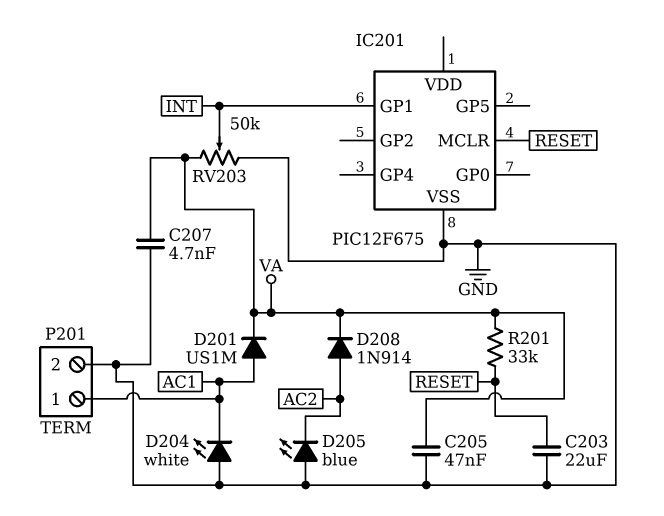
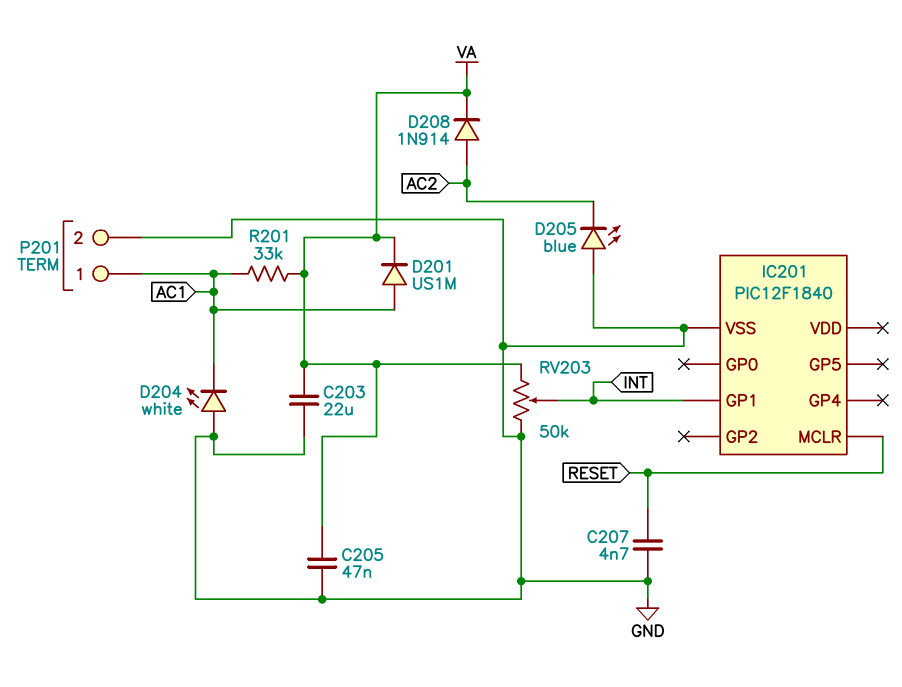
C203: 22uF (GND, RESET) -> 22uF (GND, VA)
C207: 4.7nF (GND, VA) -> 4.7nF (GND, RESET)
IC201: PIC12F675 -> PIC12F1840
R201: 33k (RESET, VA) -> 33k (AC1, VA)

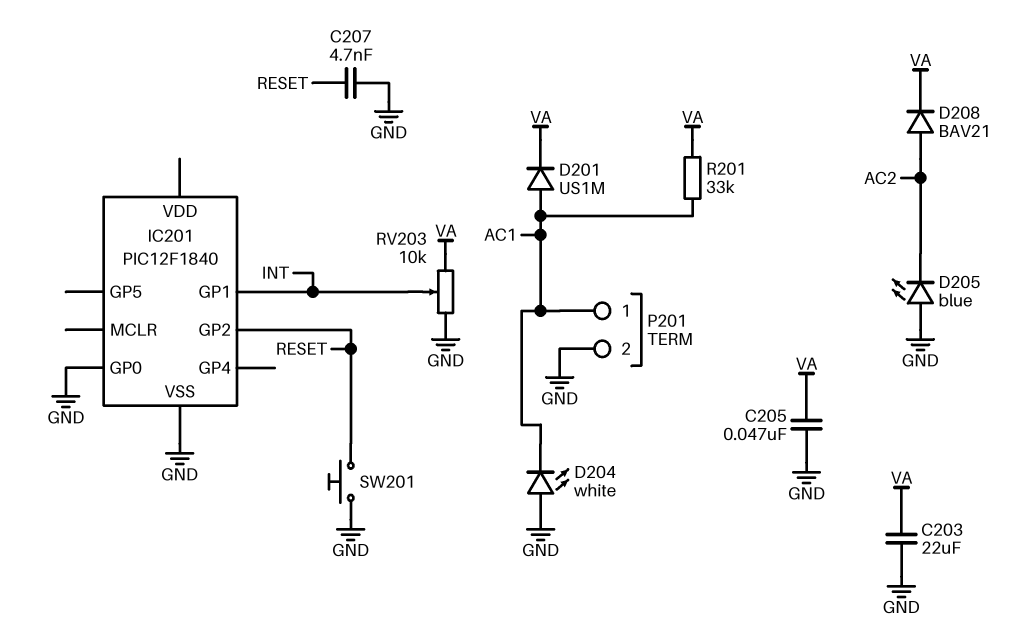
D208: diode 1N914 (A AC2, K VA) -> diode BAV21 (A AC2, K VA)
IC201 pin GP0: none -> GND
IC201 pin GP2: none -> RESET
IC201 pin MCLR: RESET -> none
RV203: 50k (GND, VA, wiper INT) -> 10k (GND, VA, wiper INT)
SW201: none -> button (GND, RESET)

